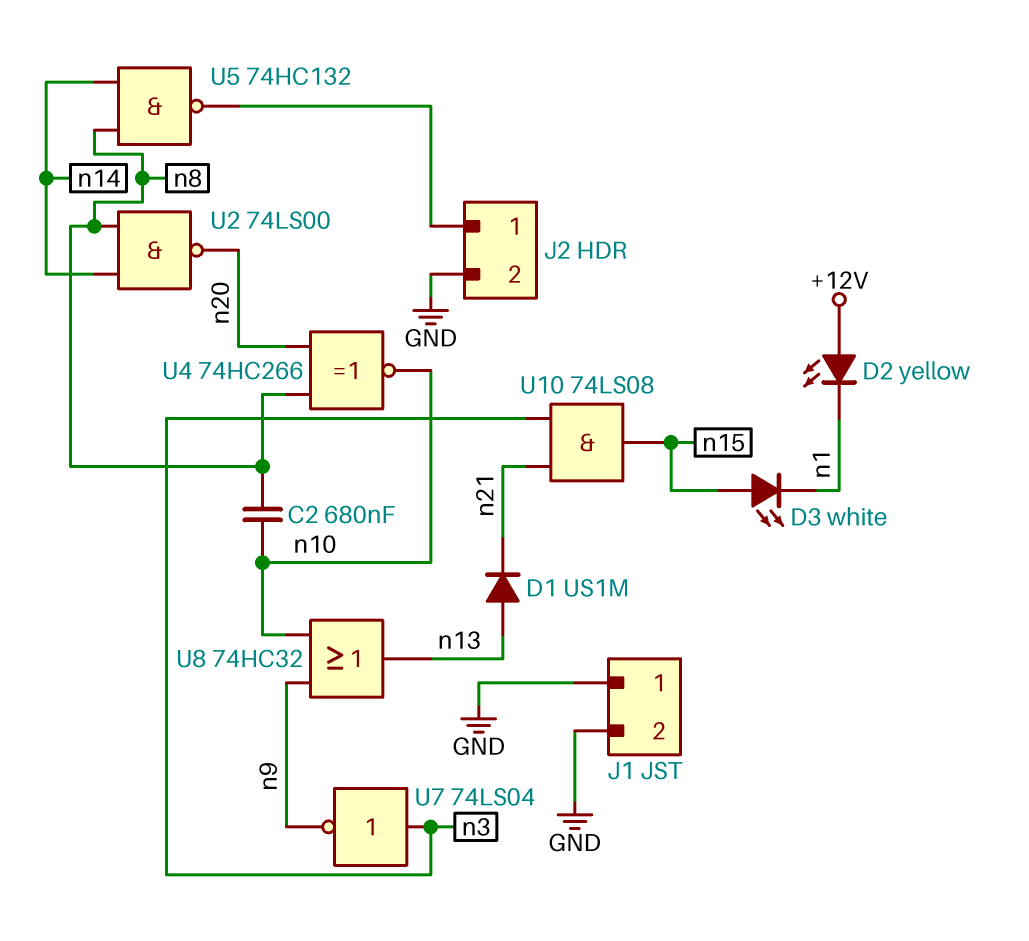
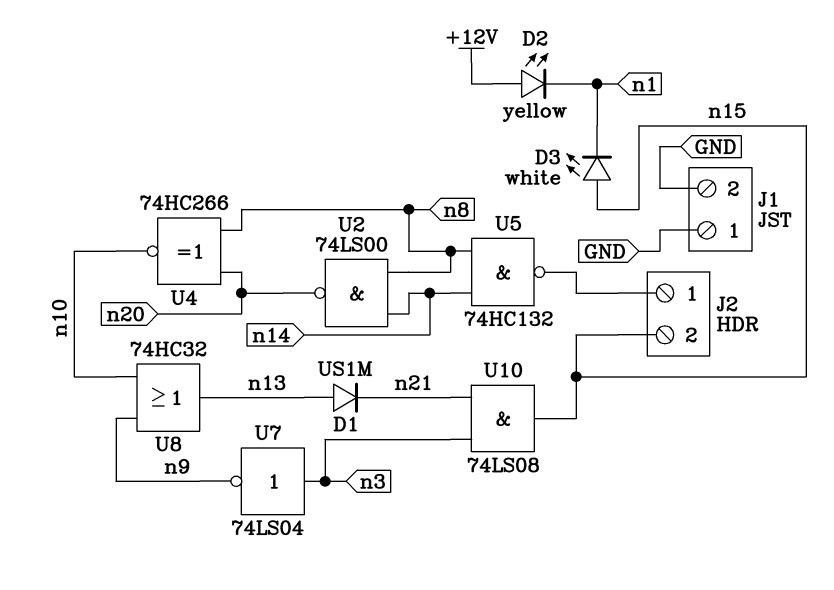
C2: 680nF (n8, n10) -> none
J2 pin 2: GND -> n15

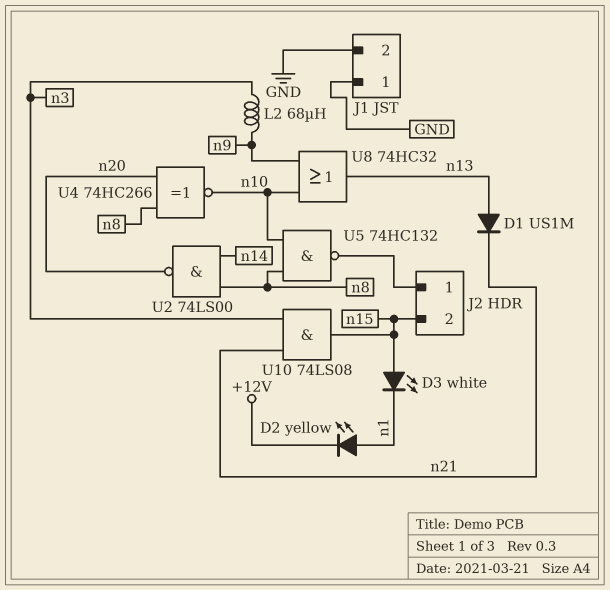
D2: LED yellow (A +12V, K n1) -> LED yellow (A n1, K +12V)
L2: none -> 68uH (n3, n9)
U5: NAND 74HC132 (in n8, in n14, out J2/1) -> NAND 74HC132 (in n8, in n10, out J2/1)
U7: NOT 74LS04 (in n3, out n9) -> none

